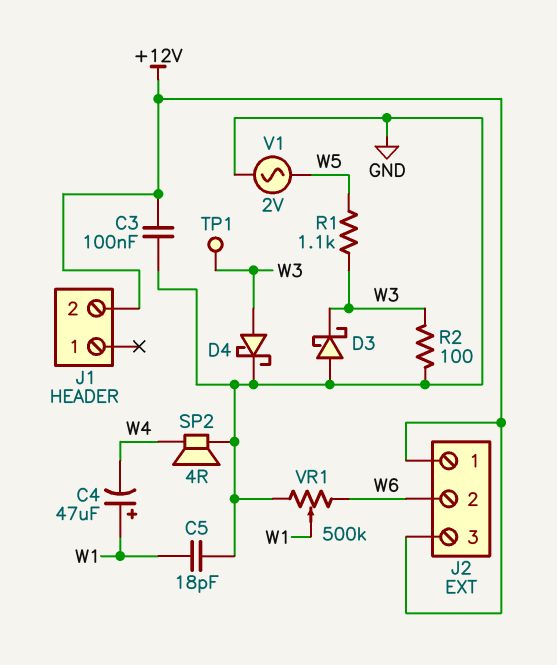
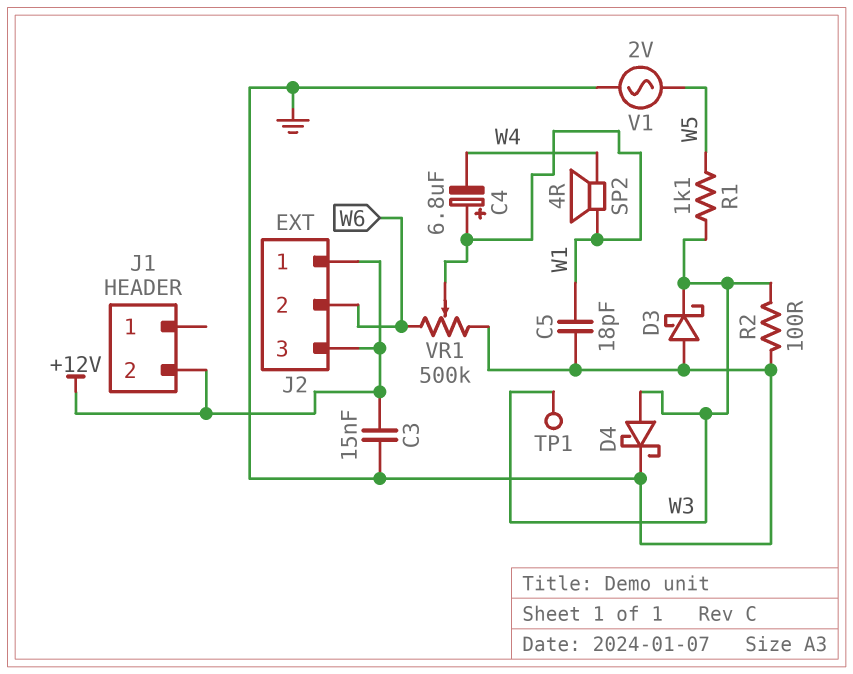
C3: 100nF (+12V, GND) -> 15nF (+12V, GND)
C4: 47uF (plus W1, minus W4) -> 6.8uF (plus W1, minus W4)
SP2: speaker 4R (GND, W4) -> speaker 4R (W1, W4)

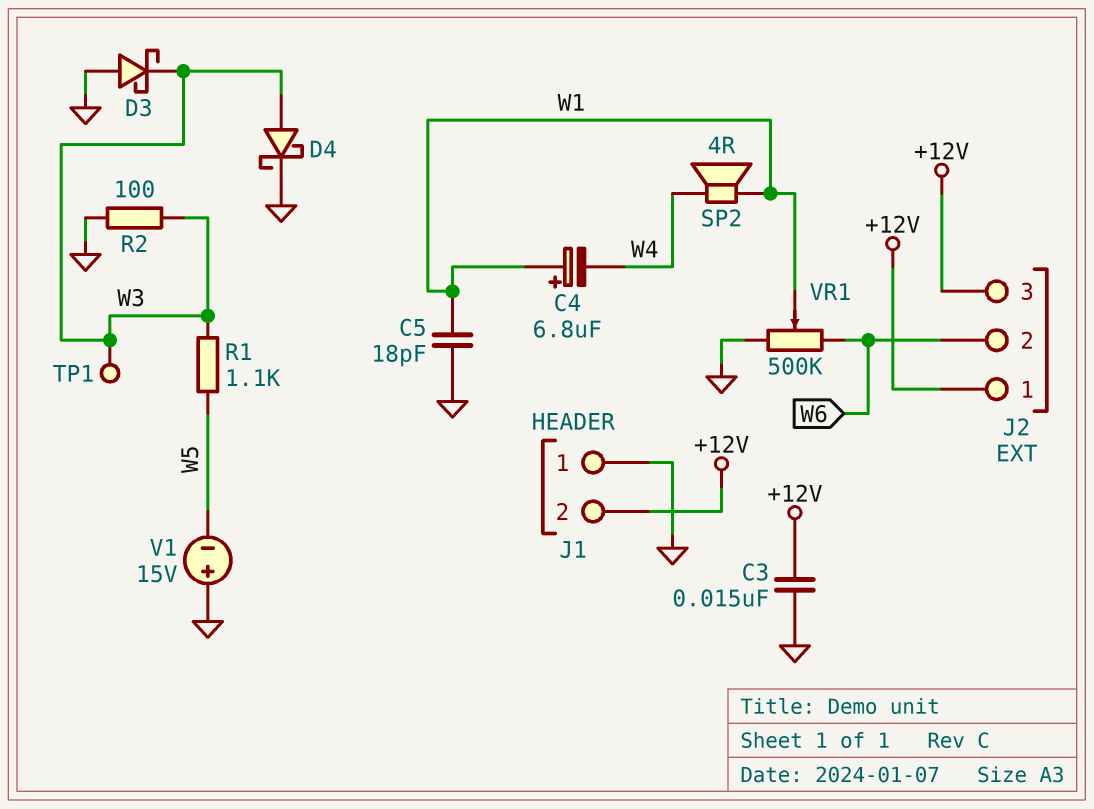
J1 pin 1: none -> GND
V1: AC 2V (GND, W5) -> 15V (plus GND, minus W5)

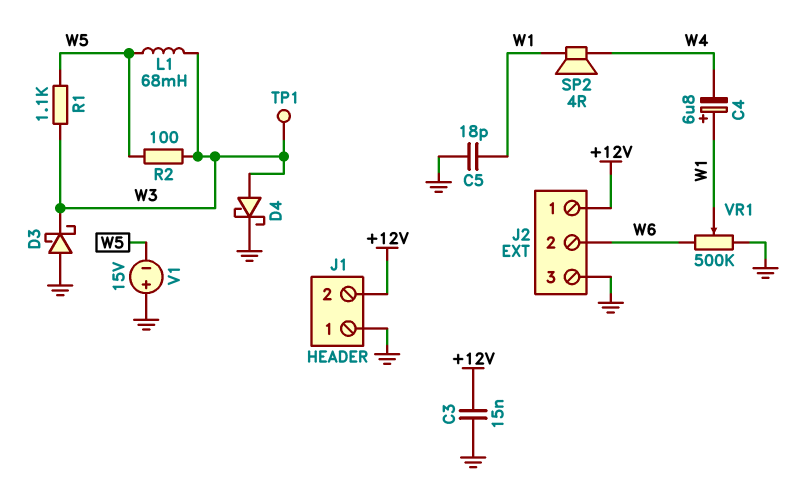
J2 pin 3: +12V -> GND
L1: none -> 68mH (W3, W5)
R2: 100 (GND, W3) -> 100 (W3, W5)

